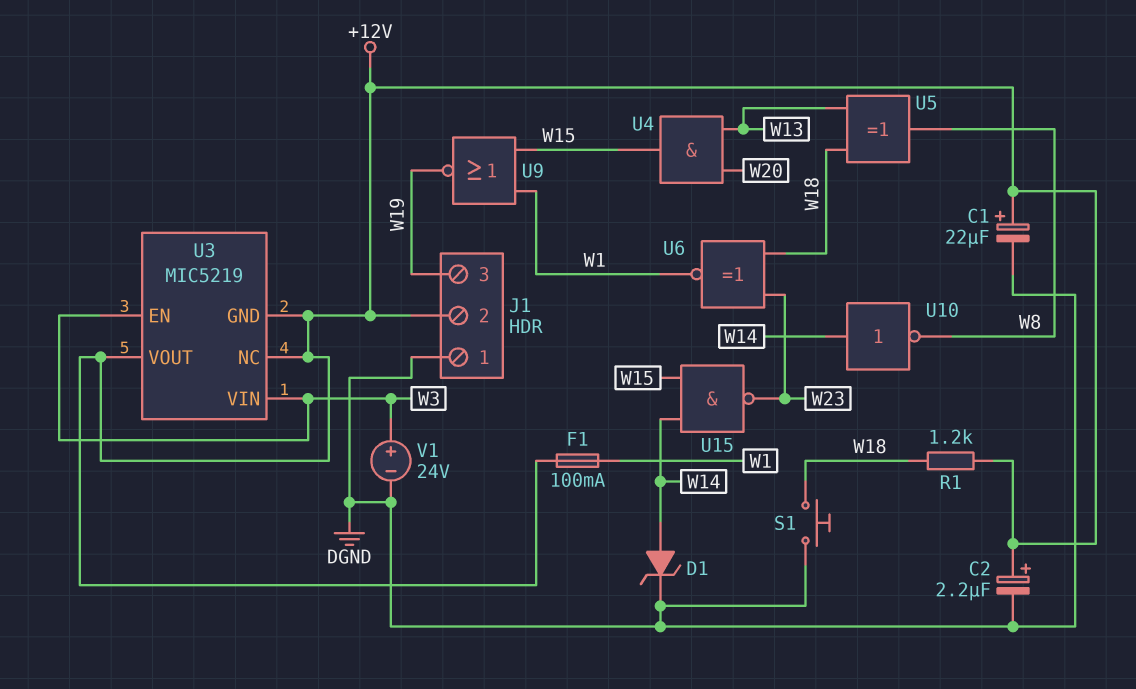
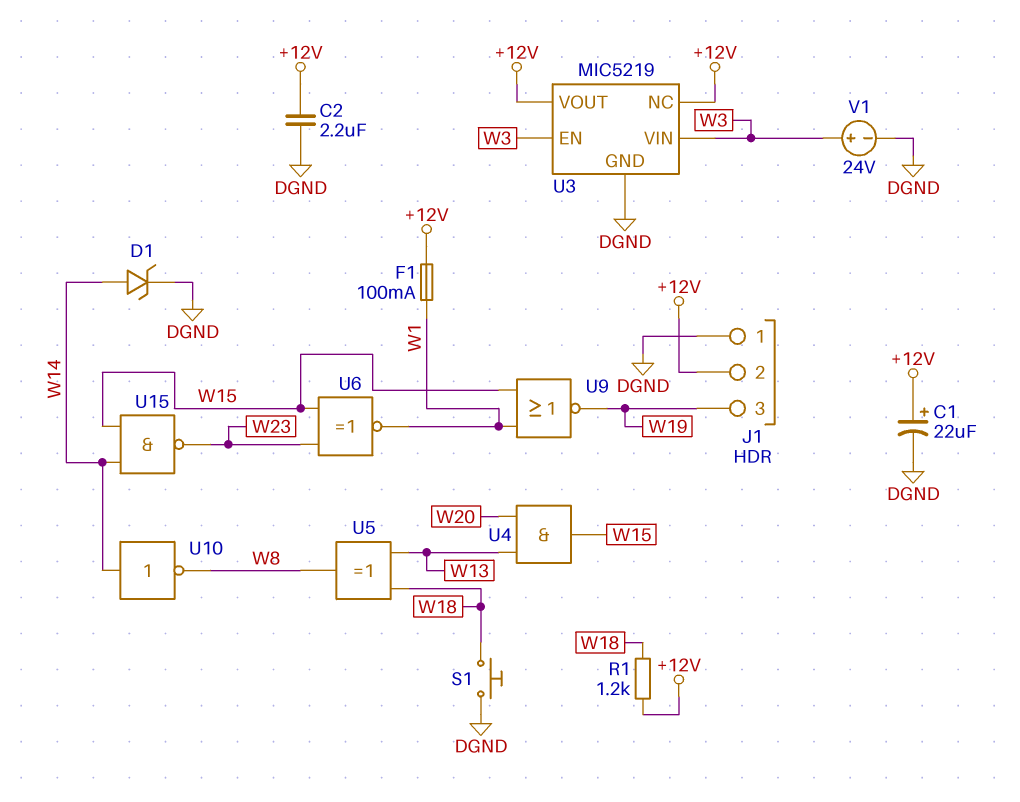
C2: 2.2uF (plus +12V, minus DGND) -> 2.2uF (+12V, DGND)
U3 pin GND: +12V -> DGND
U6: XNOR (in W18, in W23, out W1) -> XNOR (in W15, in W23, out W1)

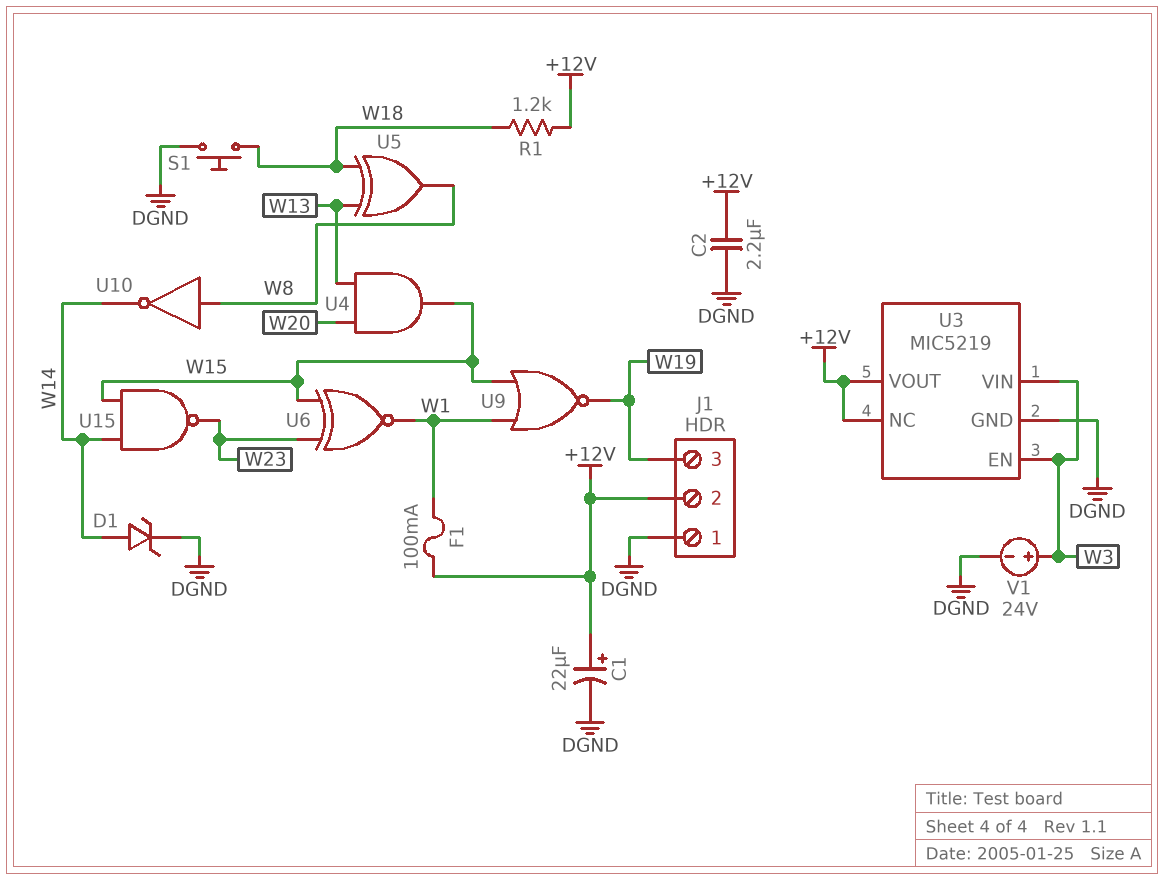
U10: NOT (in W14, out W8) -> NOT (in W8, out W14)

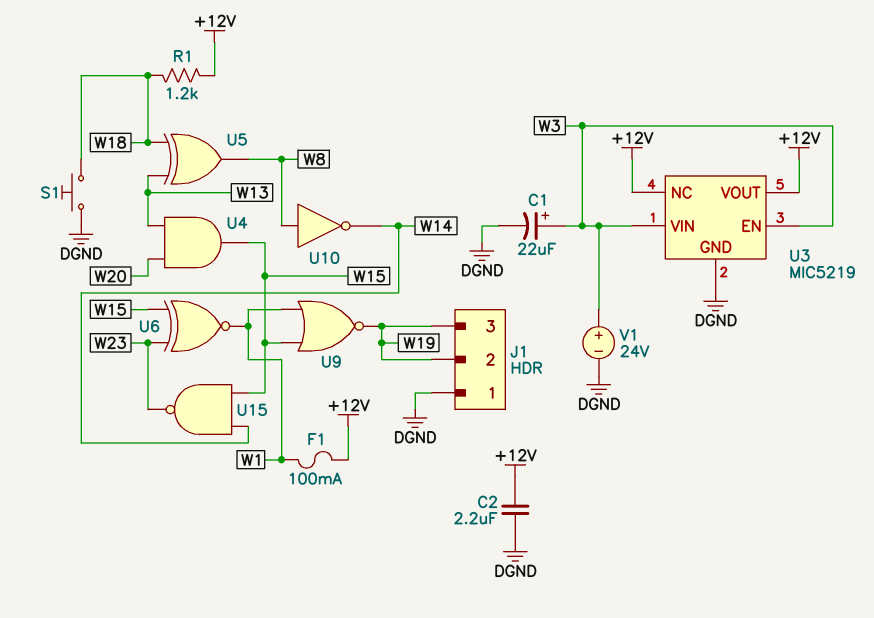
C1: 22uF (plus +12V, minus DGND) -> 22uF (plus W3, minus DGND)
D1: zener (A W14, K DGND) -> none
J1 pin 2: +12V -> W19

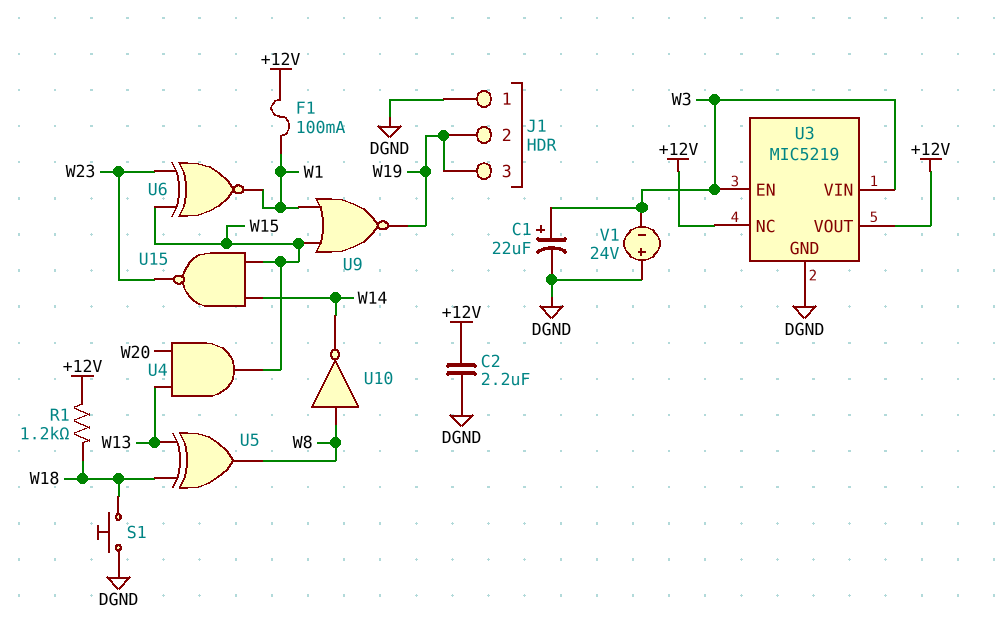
V1: 24V (plus W3, minus DGND) -> 24V (plus DGND, minus W3)

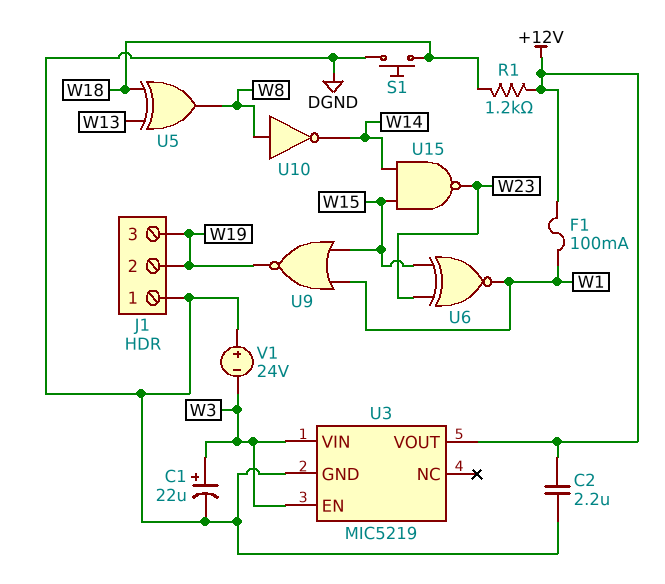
U3 pin NC: +12V -> none
U4: AND (in W13, in W20, out W15) -> none

